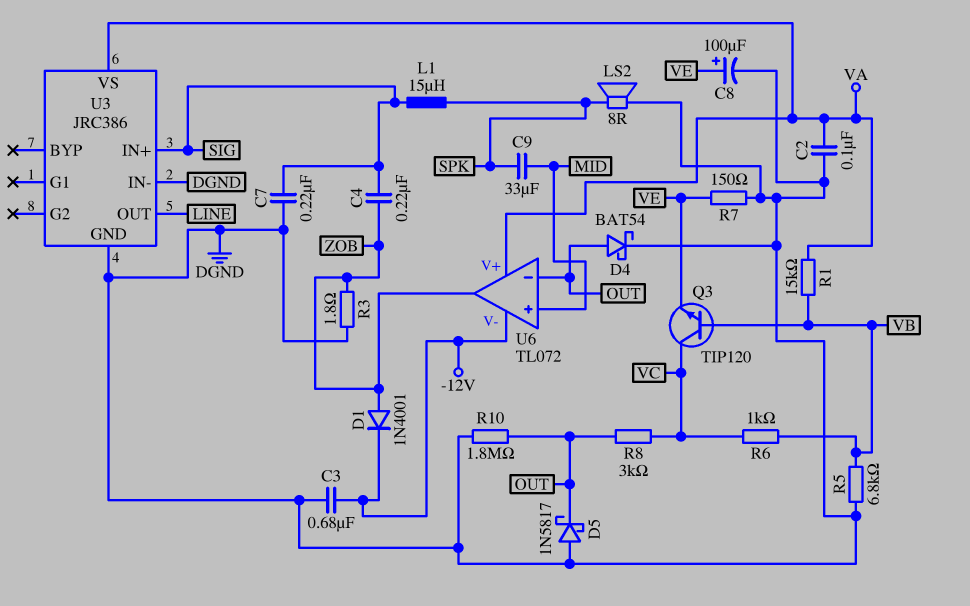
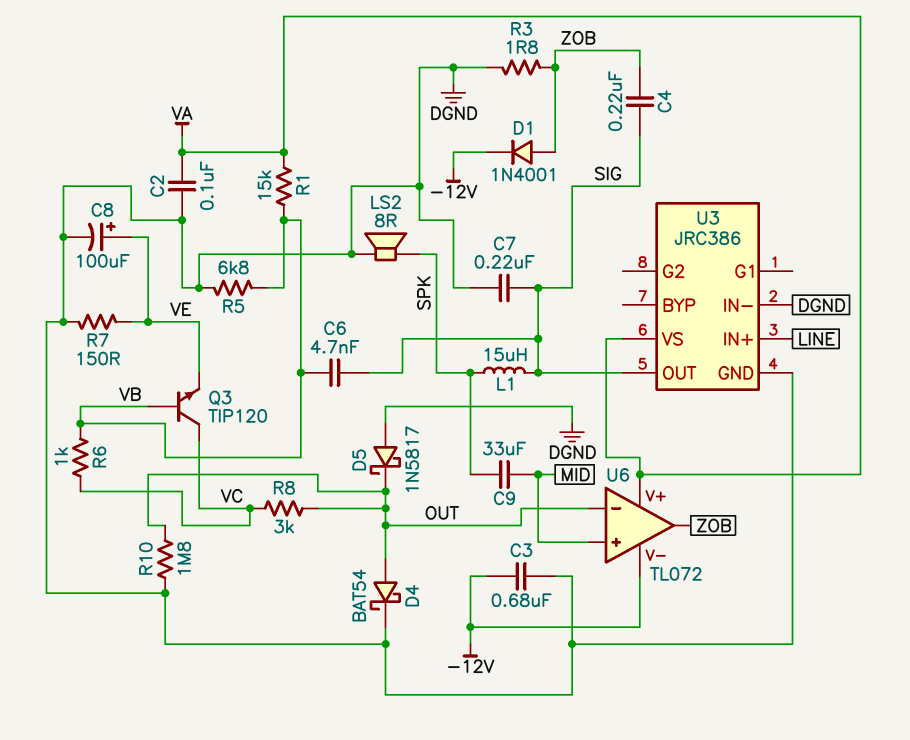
C6: none -> 4.7nF (SIG, VB)
U3 pin IN+: SIG -> LINE
U3 pin OUT: LINE -> SIG

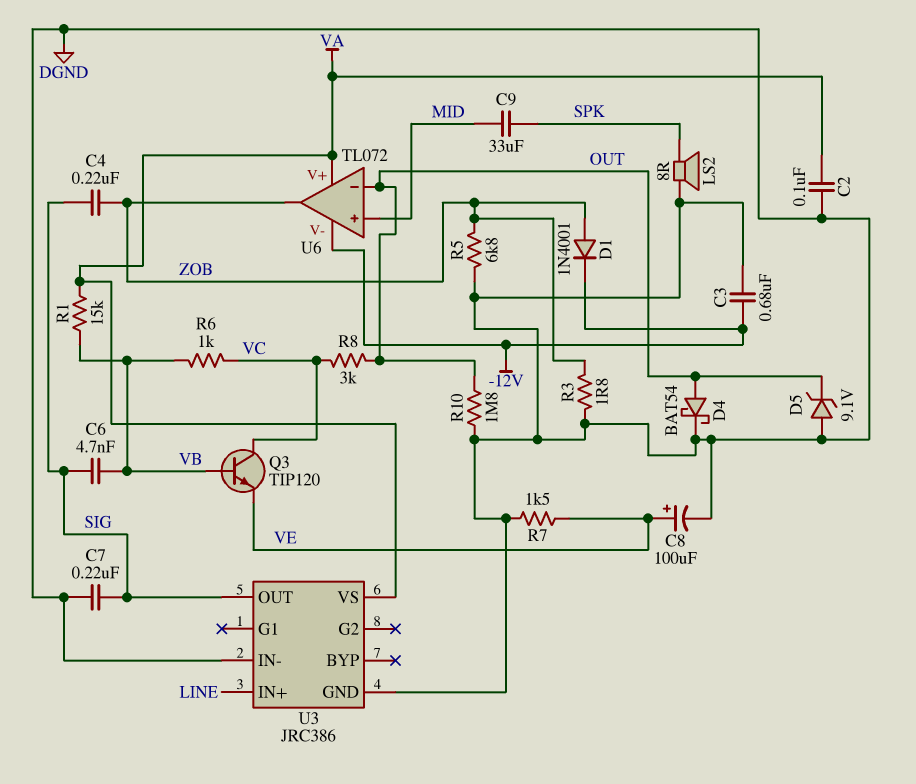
D5: schottky 1N5817 (A DGND, K OUT) -> zener 9.1V (A DGND, K OUT)
L1: 15uH (SIG, SPK) -> none
R5: 6.8k (DGND, VB) -> 6.8k (DGND, ZOB)
R7: 150 (DGND, VE) -> 1.5k (DGND, VE)

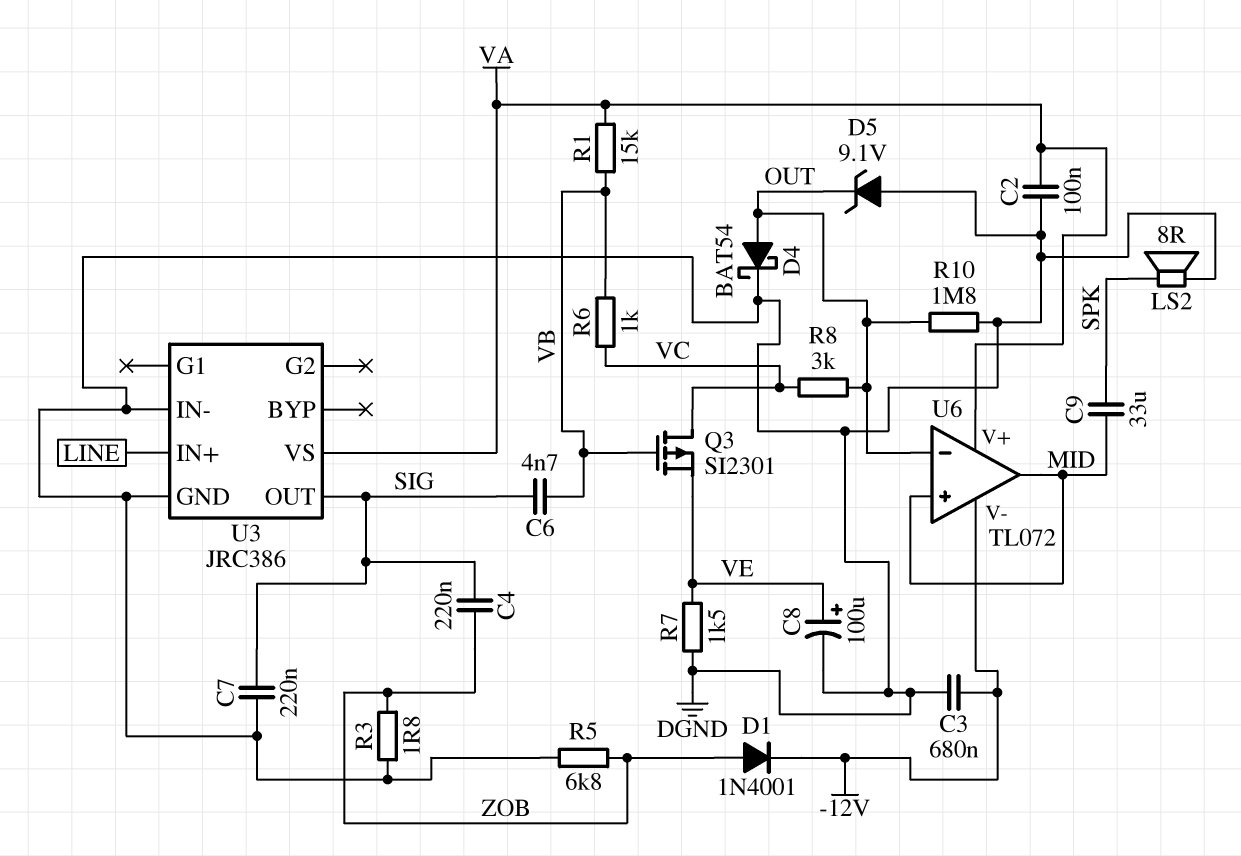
Q3: NPN TIP120 (B VB, C VC, E VE) -> PMOS SI2301 (G VB, D VC, S VE)
U6 pin out: ZOB -> MID

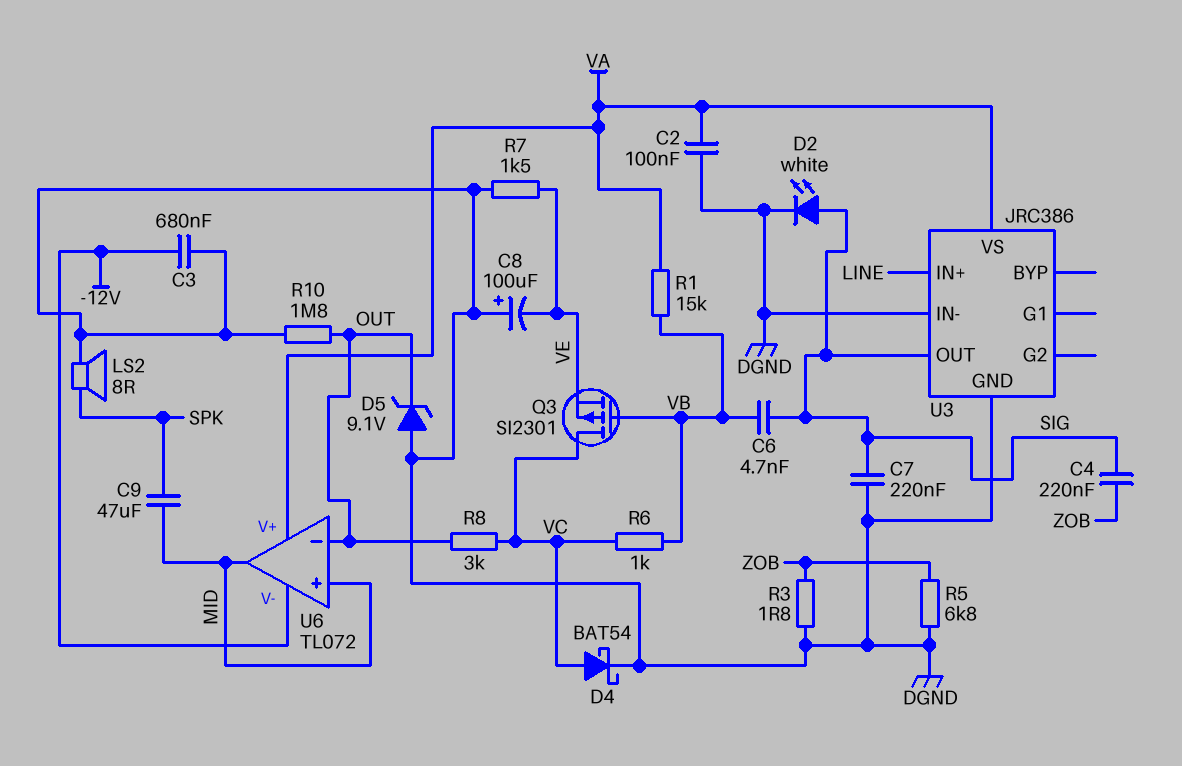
C8: 100uF (plus VE, minus DGND) -> 100uF (plus DGND, minus VE)
C9: 33uF (MID, SPK) -> 47uF (MID, SPK)
D1: diode 1N4001 (A ZOB, K -12V) -> none
D2: none -> LED white (A SIG, K DGND)
D4: schottky BAT54 (A OUT, K DGND) -> schottky BAT54 (A VC, K DGND)

